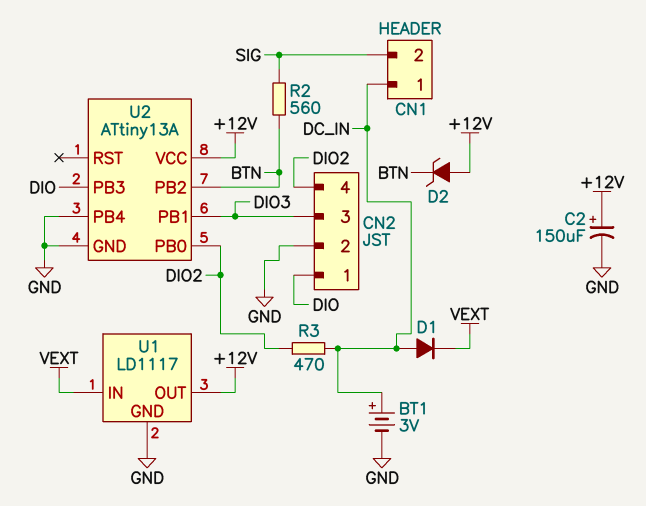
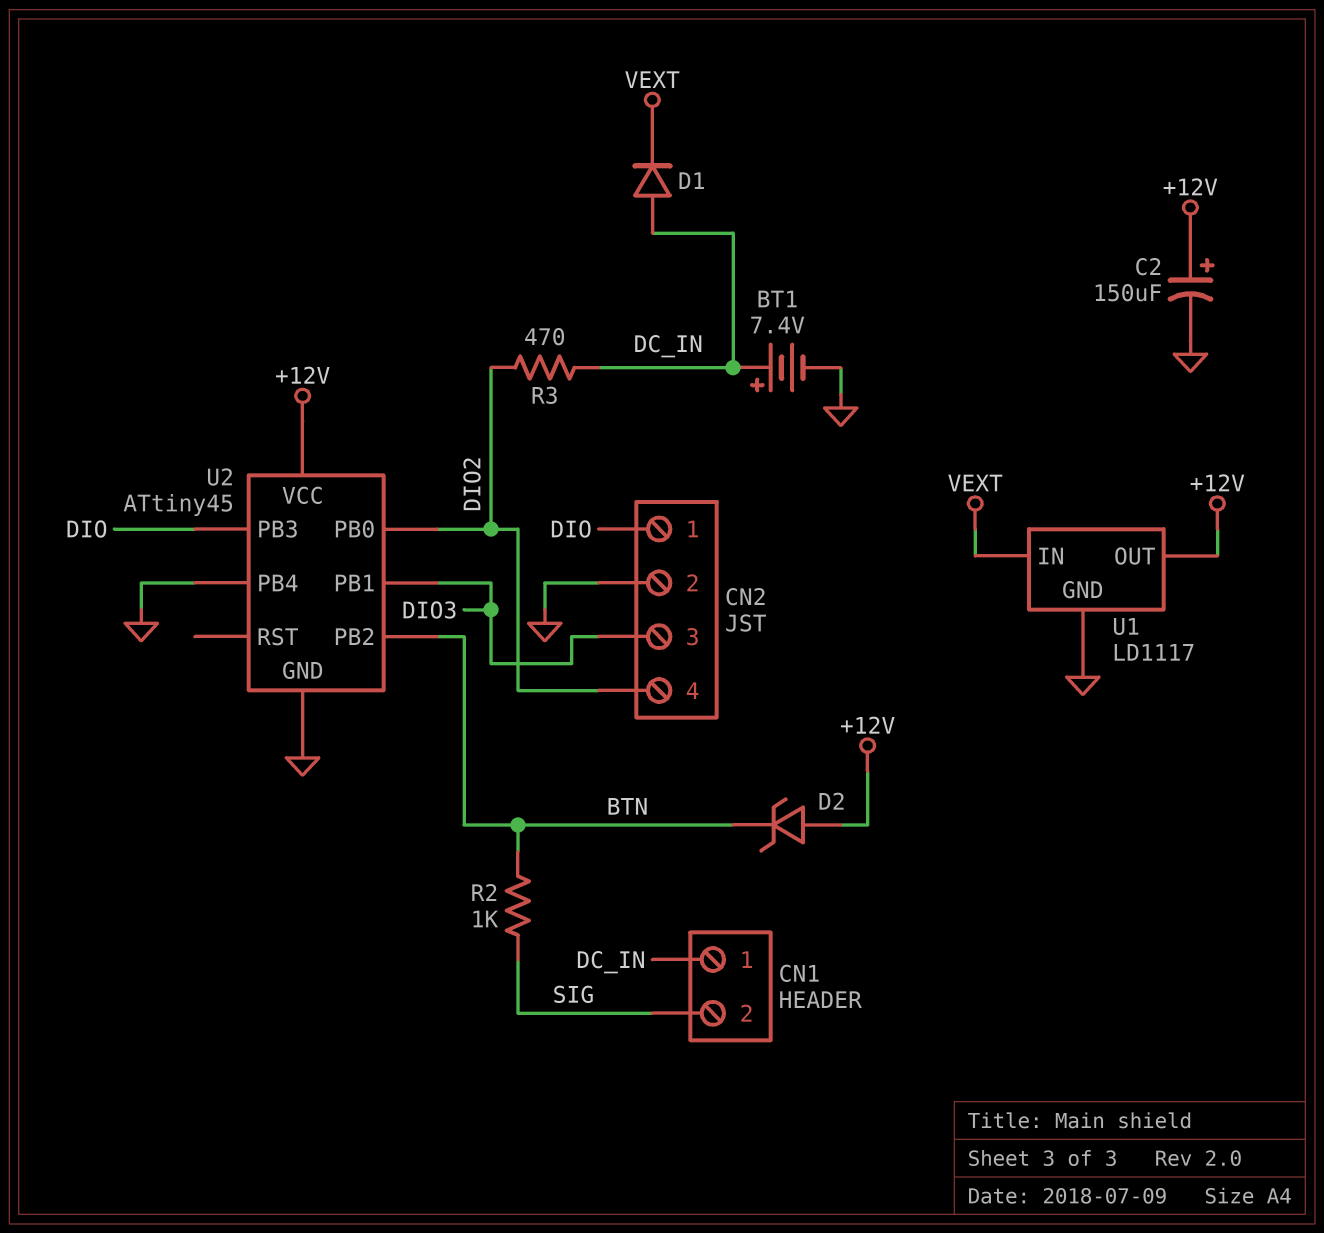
BT1: 3V (plus DC_IN, minus GND) -> 7.4V (plus DC_IN, minus GND)
R2: 560 (BTN, SIG) -> 1k (BTN, SIG)
U2: ATtiny13A -> ATtiny45

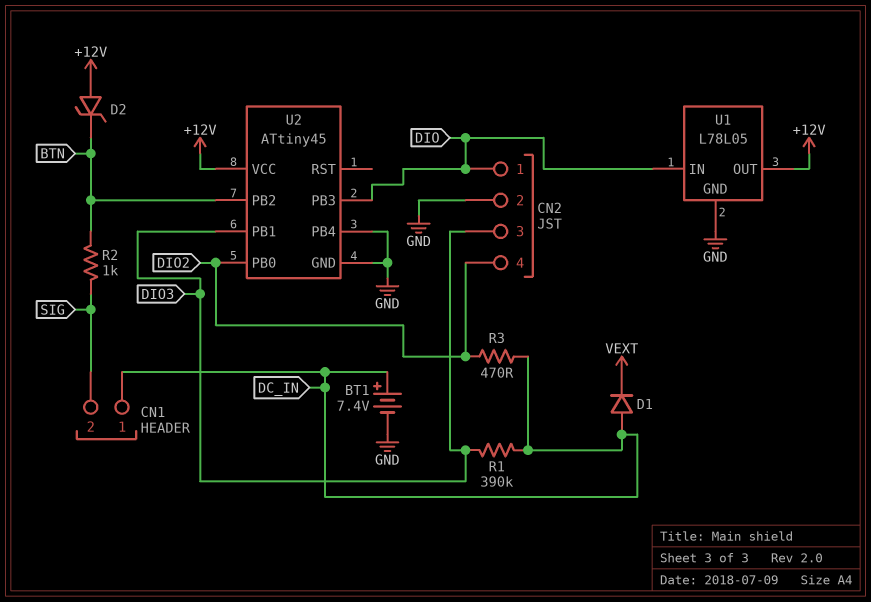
C2: 150uF (plus +12V, minus GND) -> none
R1: none -> 390k (DC_IN, DIO3)
U1: LD1117 -> L78L05
U1 pin IN: VEXT -> DIO

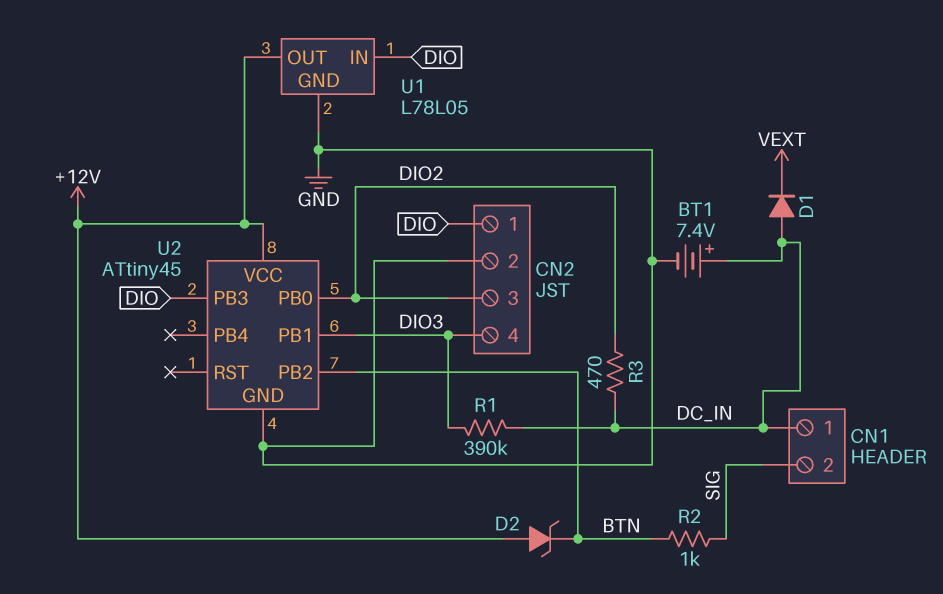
CN2 pin 3: DIO3 -> DIO2
CN2 pin 4: DIO2 -> DIO3
U2 pin PB4: GND -> none

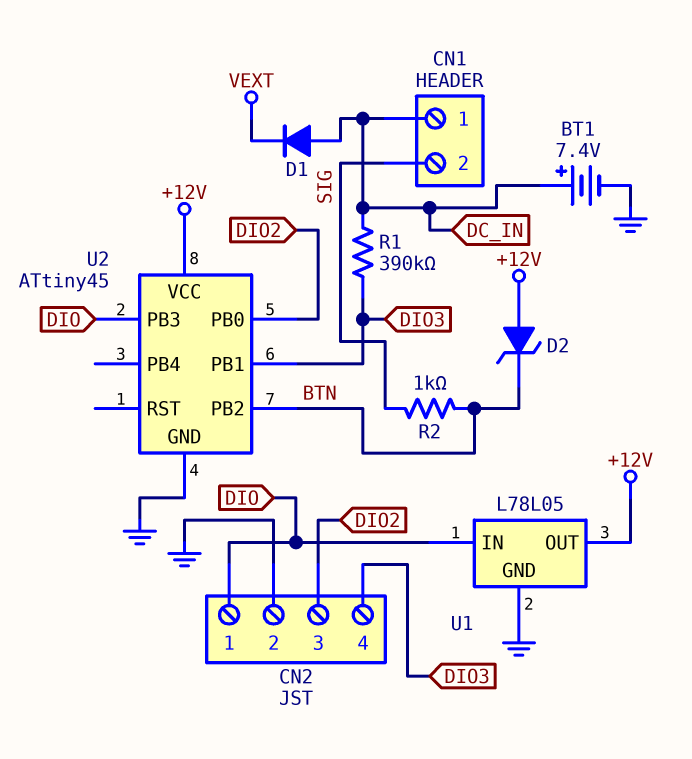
R3: 470 (DC_IN, DIO2) -> none

